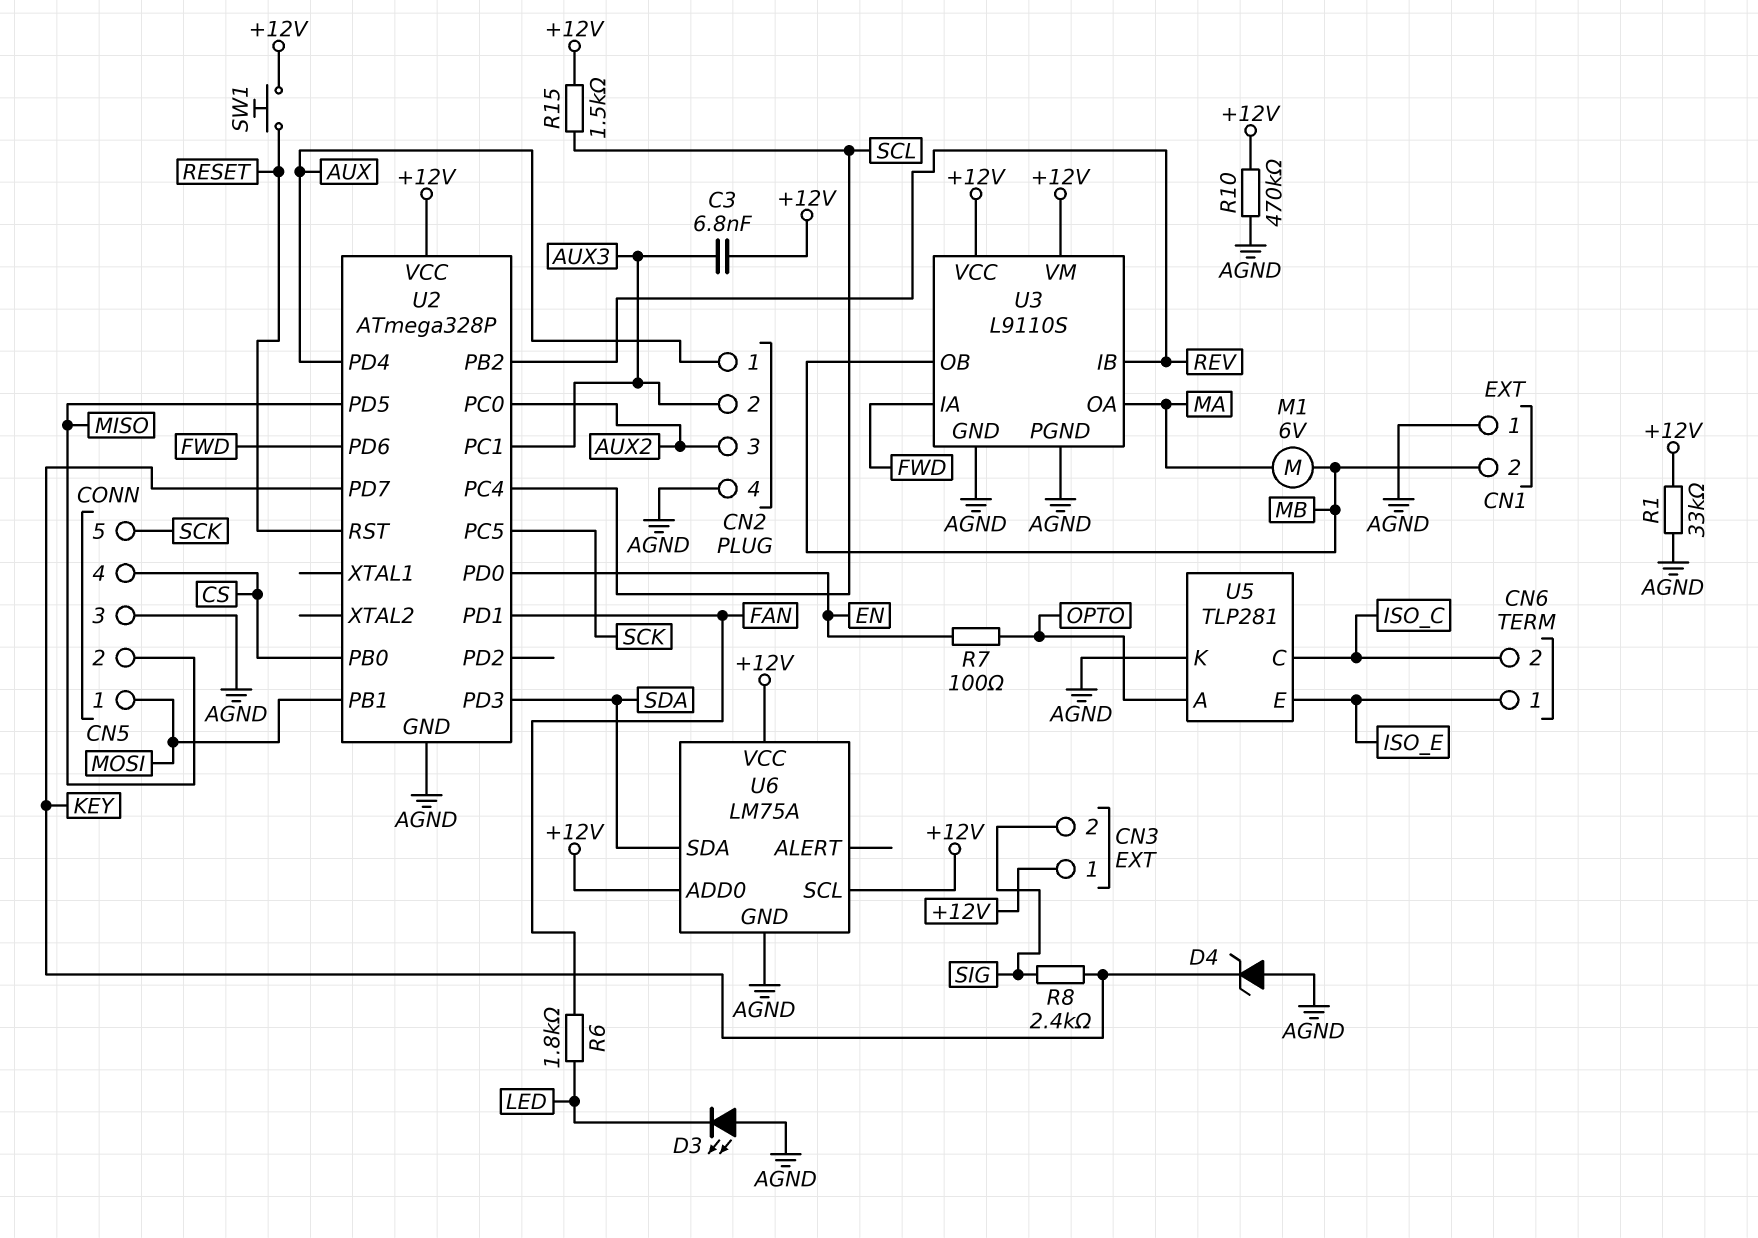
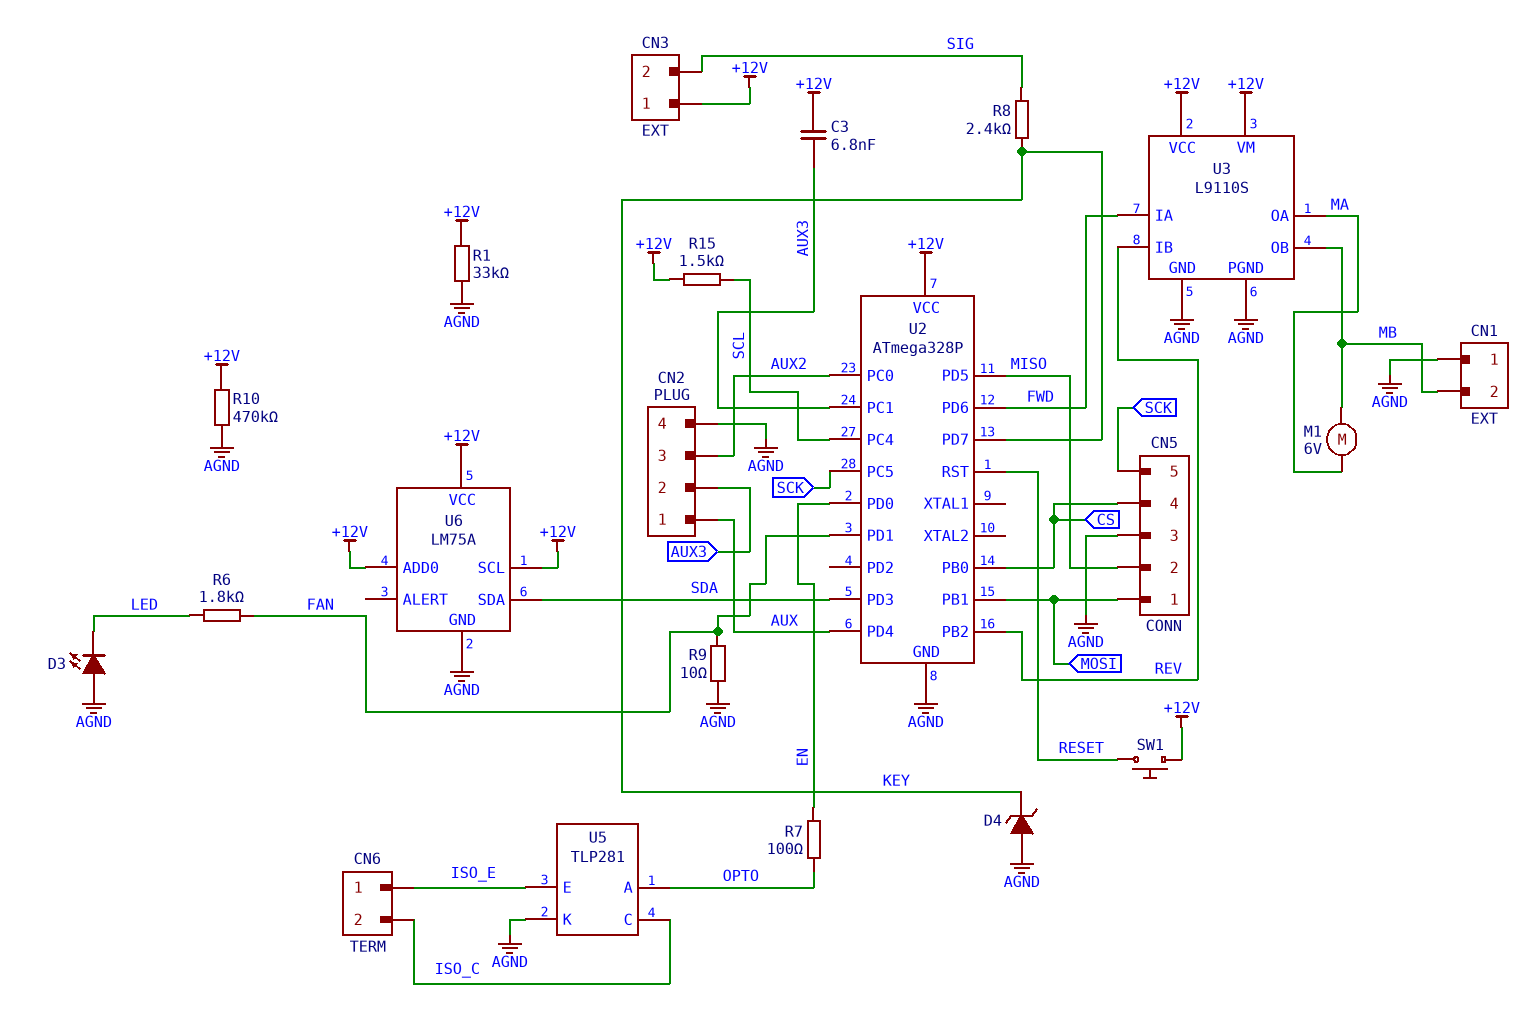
R9: none -> 10 (AGND, FAN)

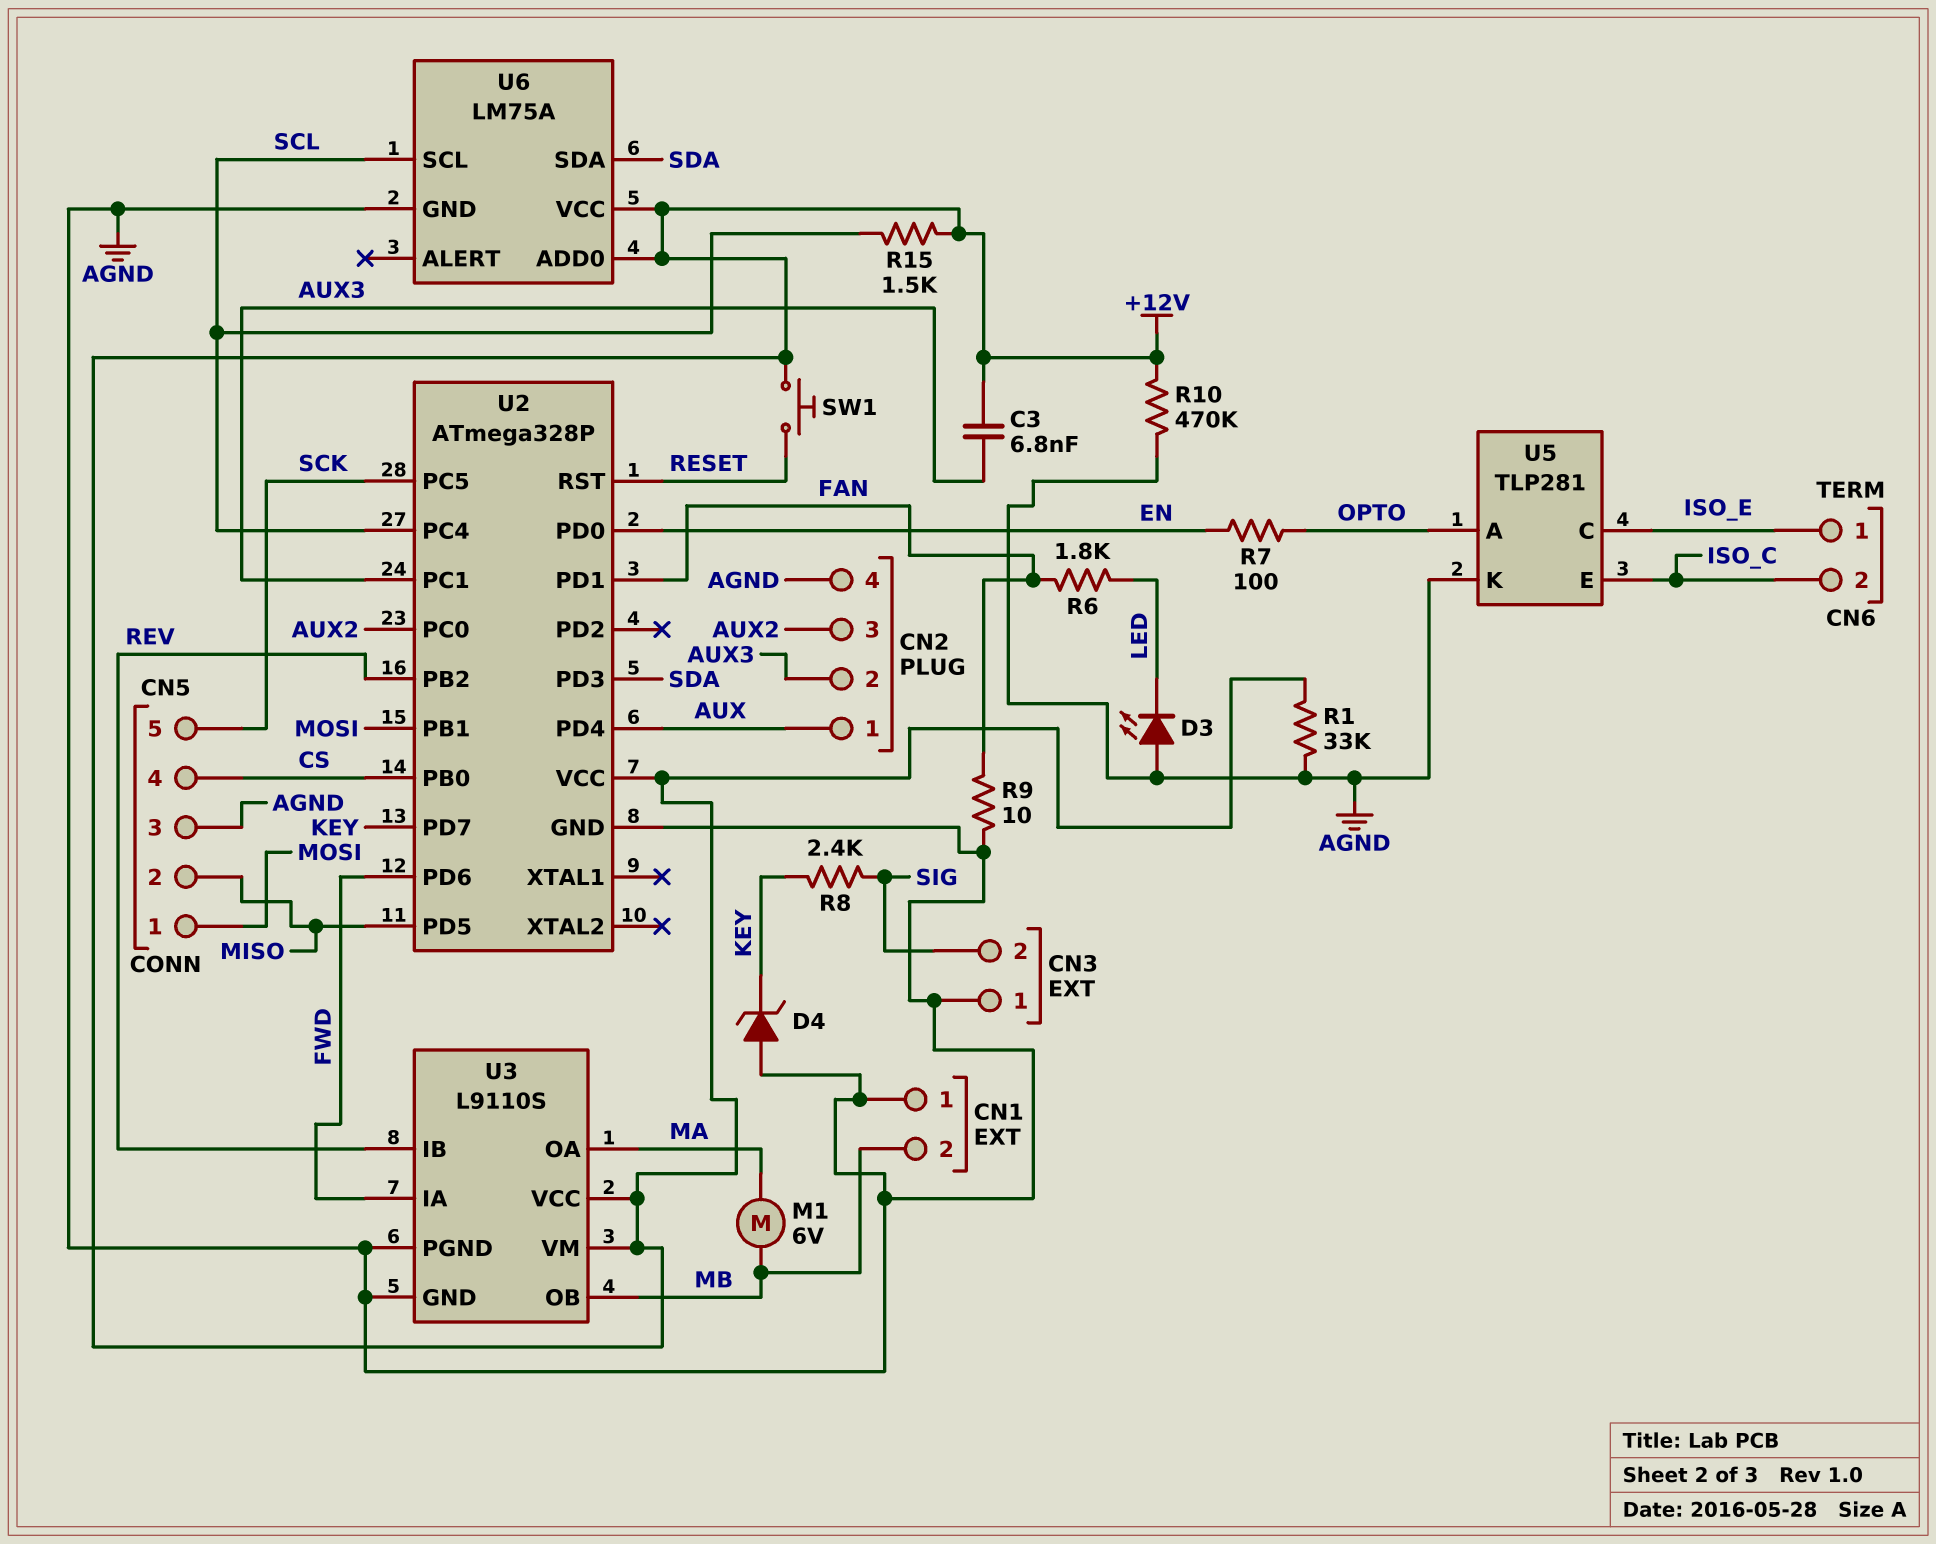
CN3 pin 1: +12V -> AGND
U5 pin C: ISO_C -> ISO_E
U5 pin E: ISO_E -> ISO_C
U6 pin SCL: +12V -> SCL

